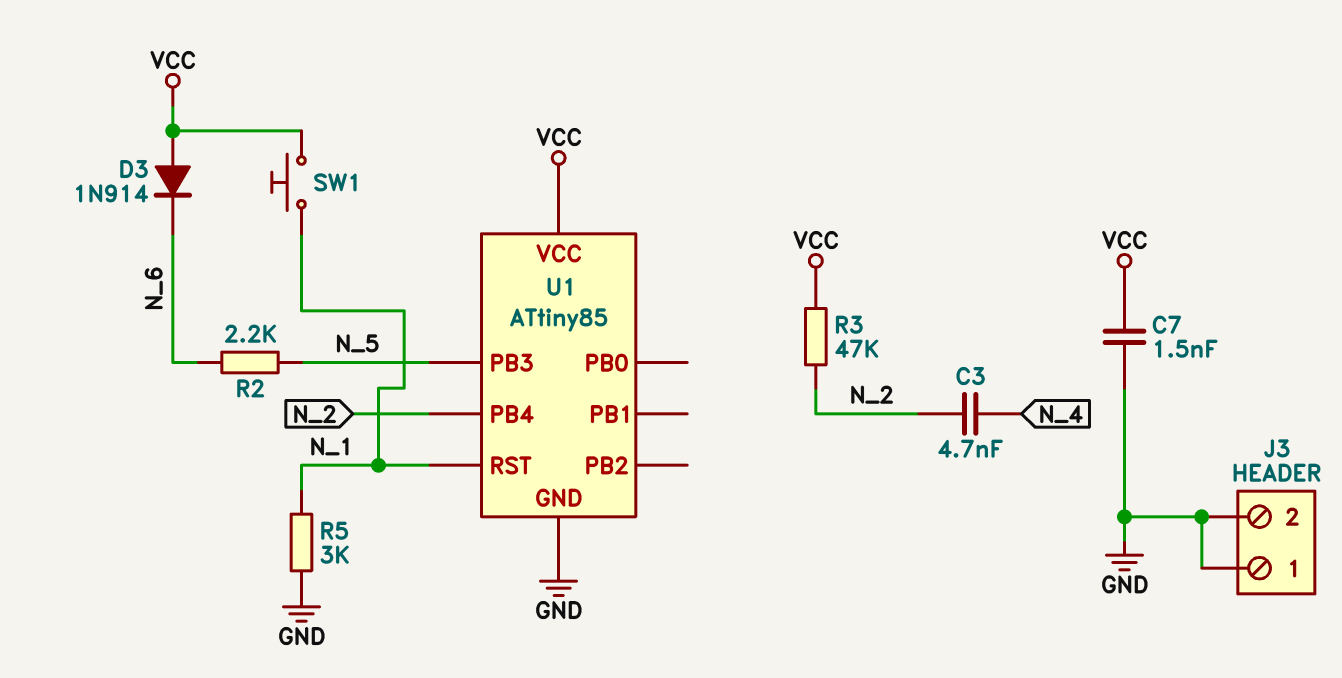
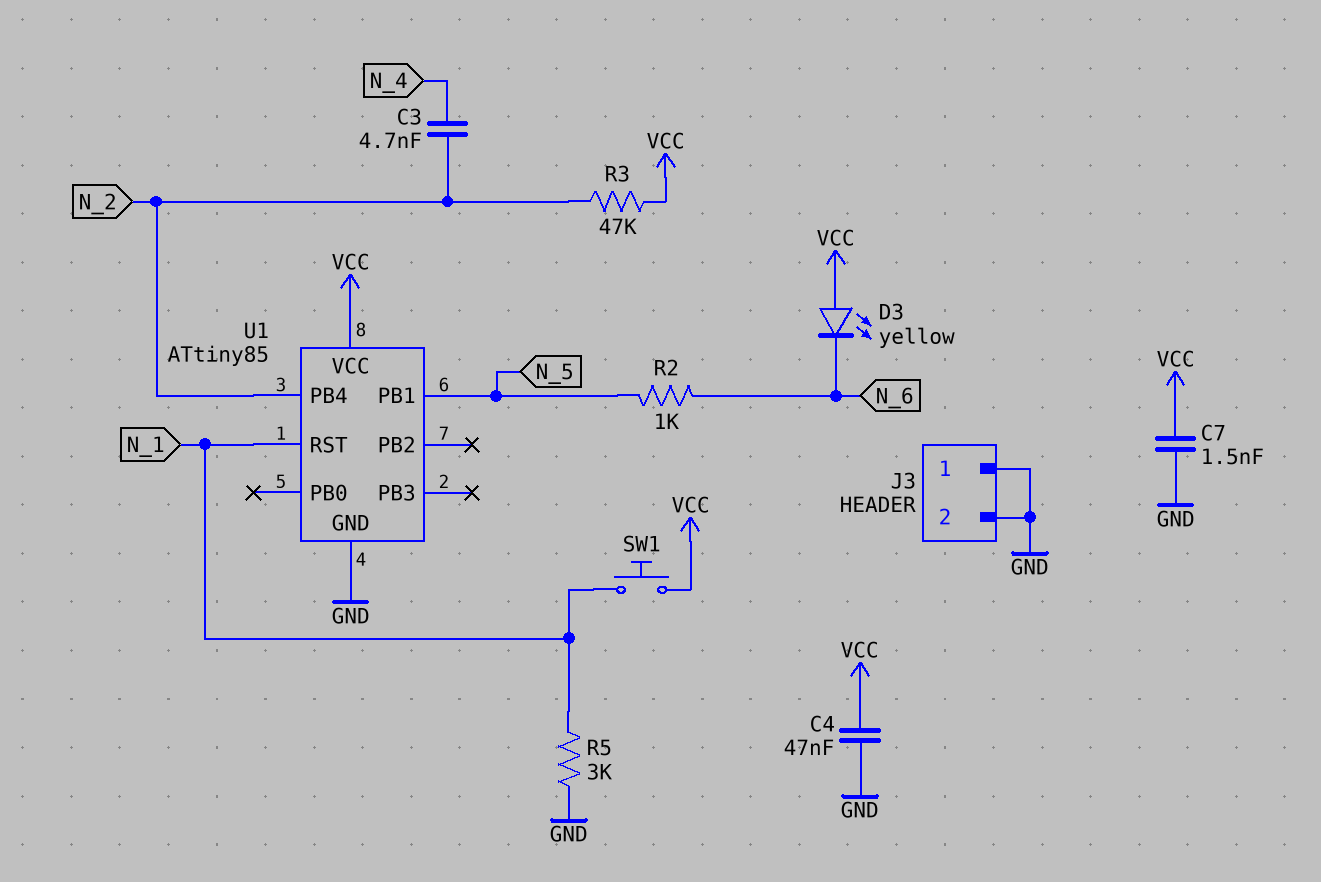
C4: none -> 47nF (GND, VCC)
D3: diode 1N914 (A VCC, K N_6) -> LED yellow (A VCC, K N_6)
R2: 2.2k (N_5, N_6) -> 1k (N_5, N_6)
U1 pin PB1: none -> N_5
U1 pin PB3: N_5 -> none

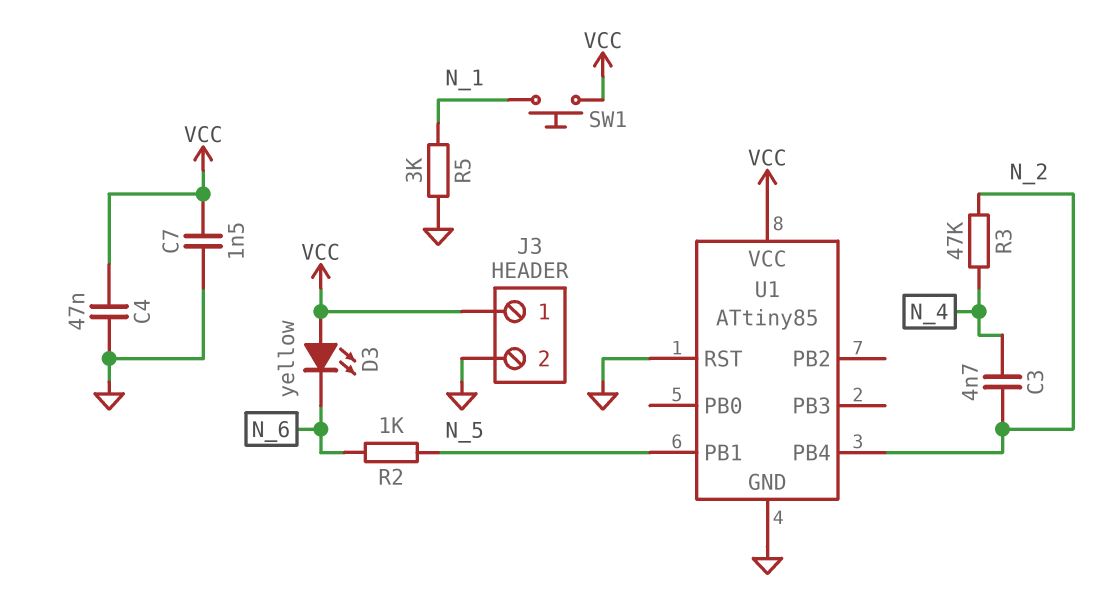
J3 pin 1: GND -> VCC
R3: 47k (N_2, VCC) -> 47k (N_2, N_4)
U1 pin RST: N_1 -> GND

